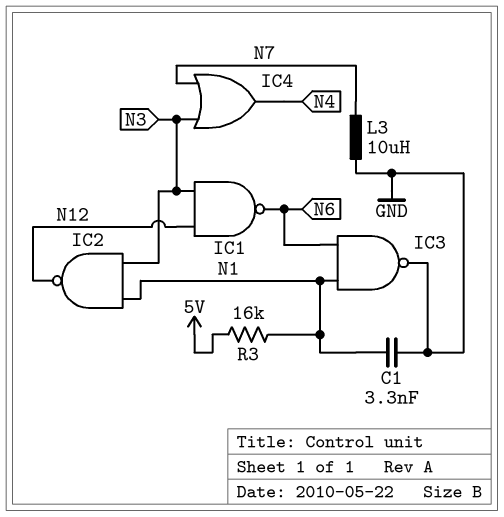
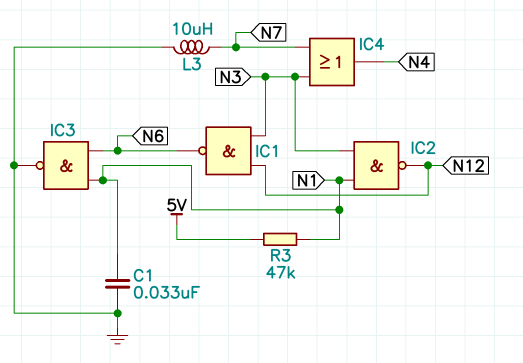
C1: 3.3nF (GND, N1) -> 33nF (GND, N1)
R3: 16k (5V, N1) -> 47k (5V, N1)

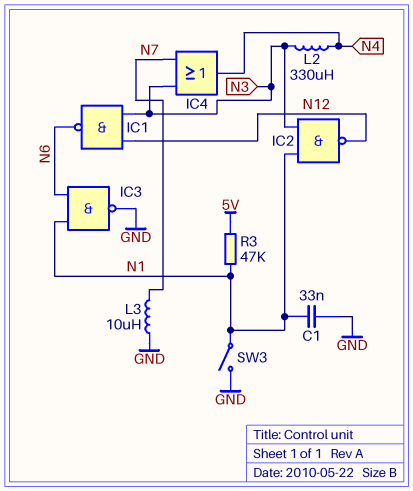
L2: none -> 330uH (N3, N4)
SW3: none -> switch (GND, N1)

